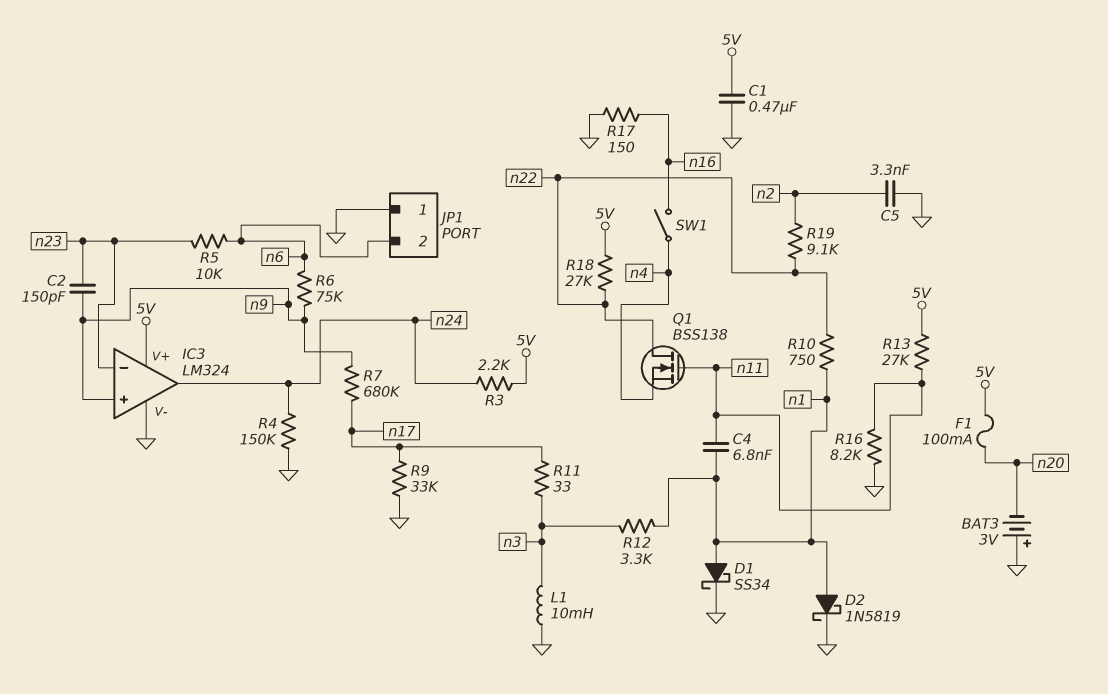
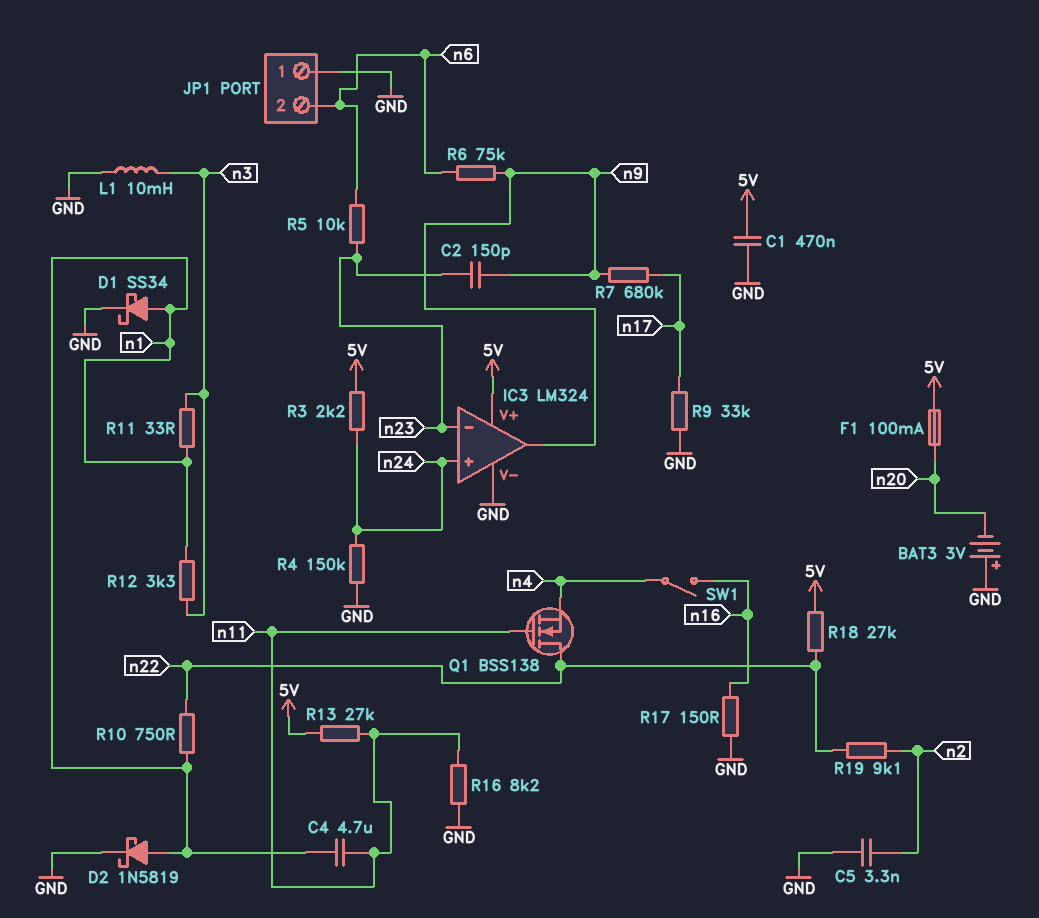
C4: 6.8nF (n1, n11) -> 4.7uF (n1, n11)
IC3 pin in+: n9 -> n24
IC3 pin out: n24 -> n9
R11: 33 (n3, n17) -> 33 (n1, n3)

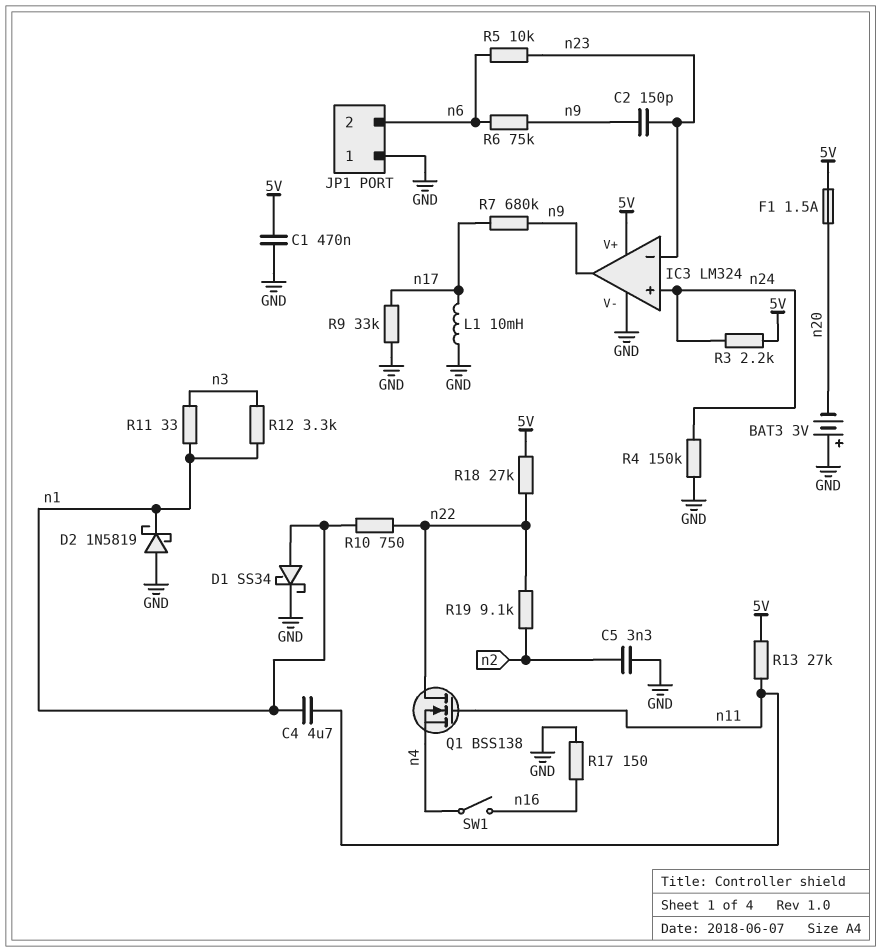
D2: schottky 1N5819 (A n1, K GND) -> schottky 1N5819 (A GND, K n1)
F1: 100mA (5V, n20) -> 1.5A (5V, n20)
L1: 10mH (GND, n3) -> 10mH (GND, n17)
R16: 8.2k (GND, n11) -> none

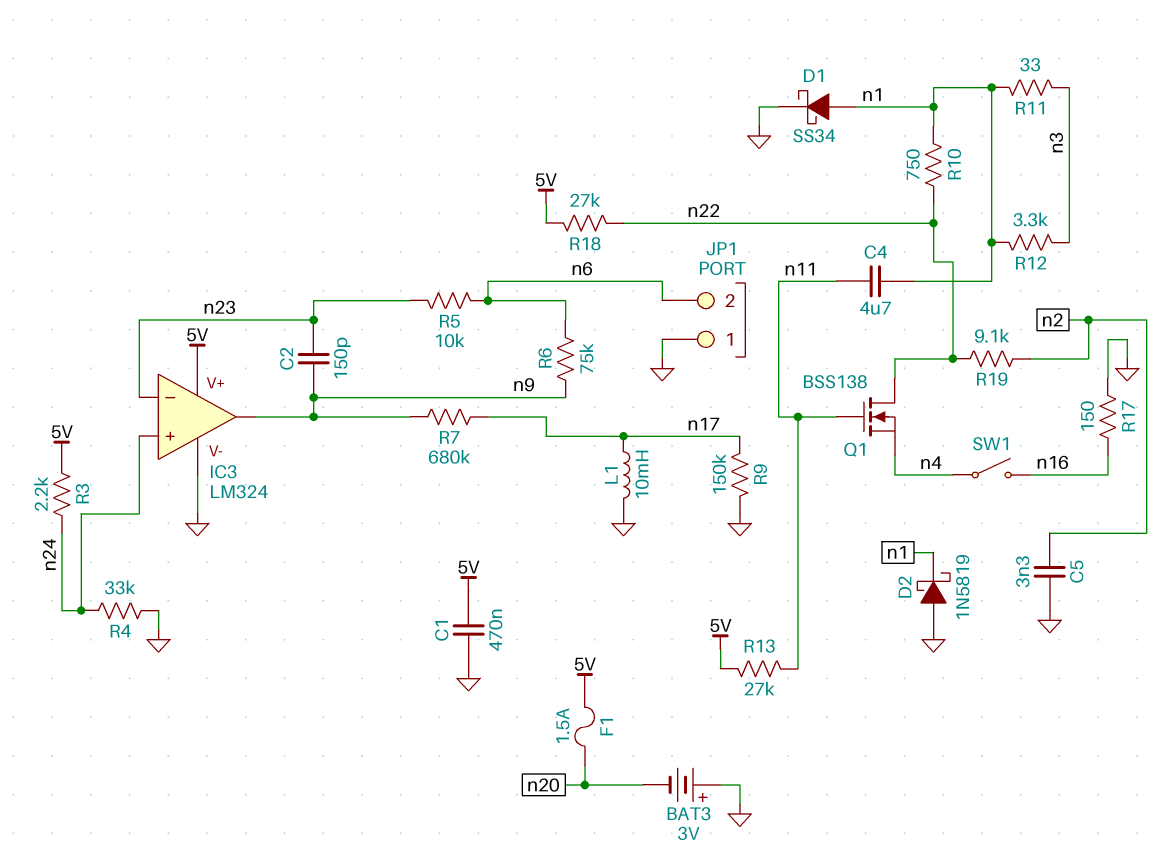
R4: 150k (GND, n24) -> 33k (GND, n24)
R9: 33k (GND, n17) -> 150k (GND, n17)

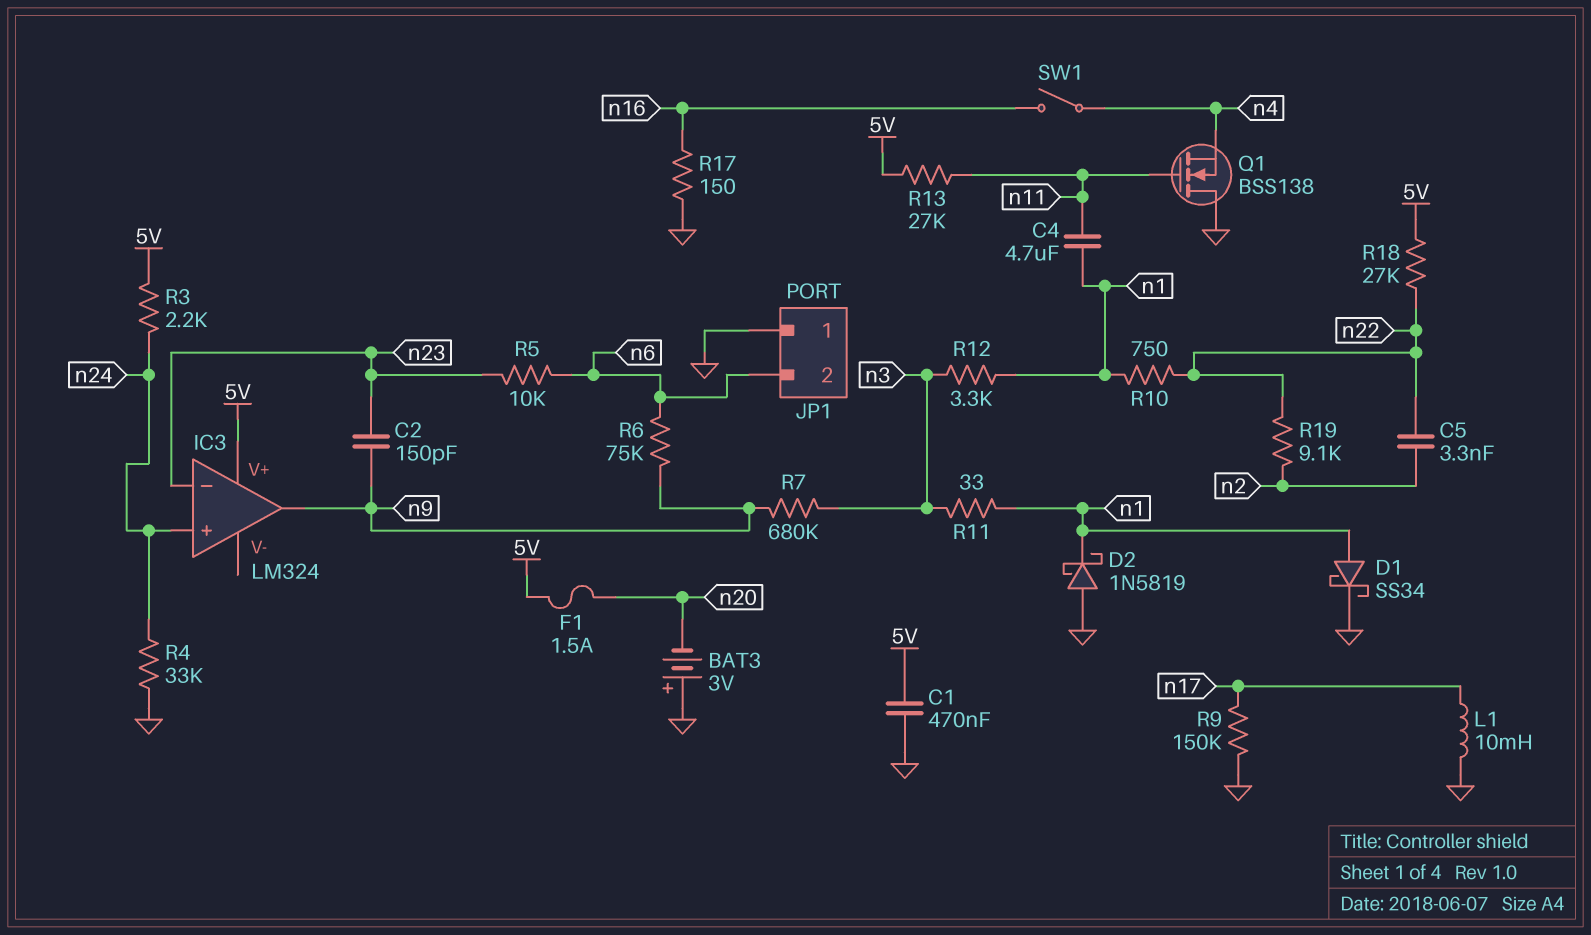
C5: 3.3nF (GND, n2) -> 3.3nF (n2, n22)
IC3 pin V-: GND -> none
Q1: NMOS BSS138 (G n11, D n22, S n4) -> NMOS BSS138 (G n11, D GND, S n4)
R7: 680k (n9, n17) -> 680k (n3, n9)

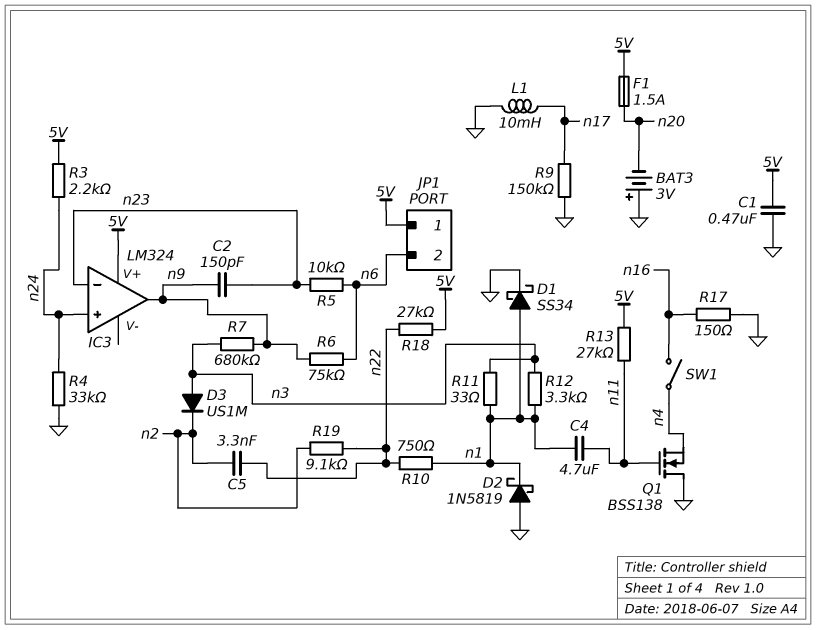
D3: none -> diode US1M (A n3, K n2)
JP1 pin 1: GND -> 5V

